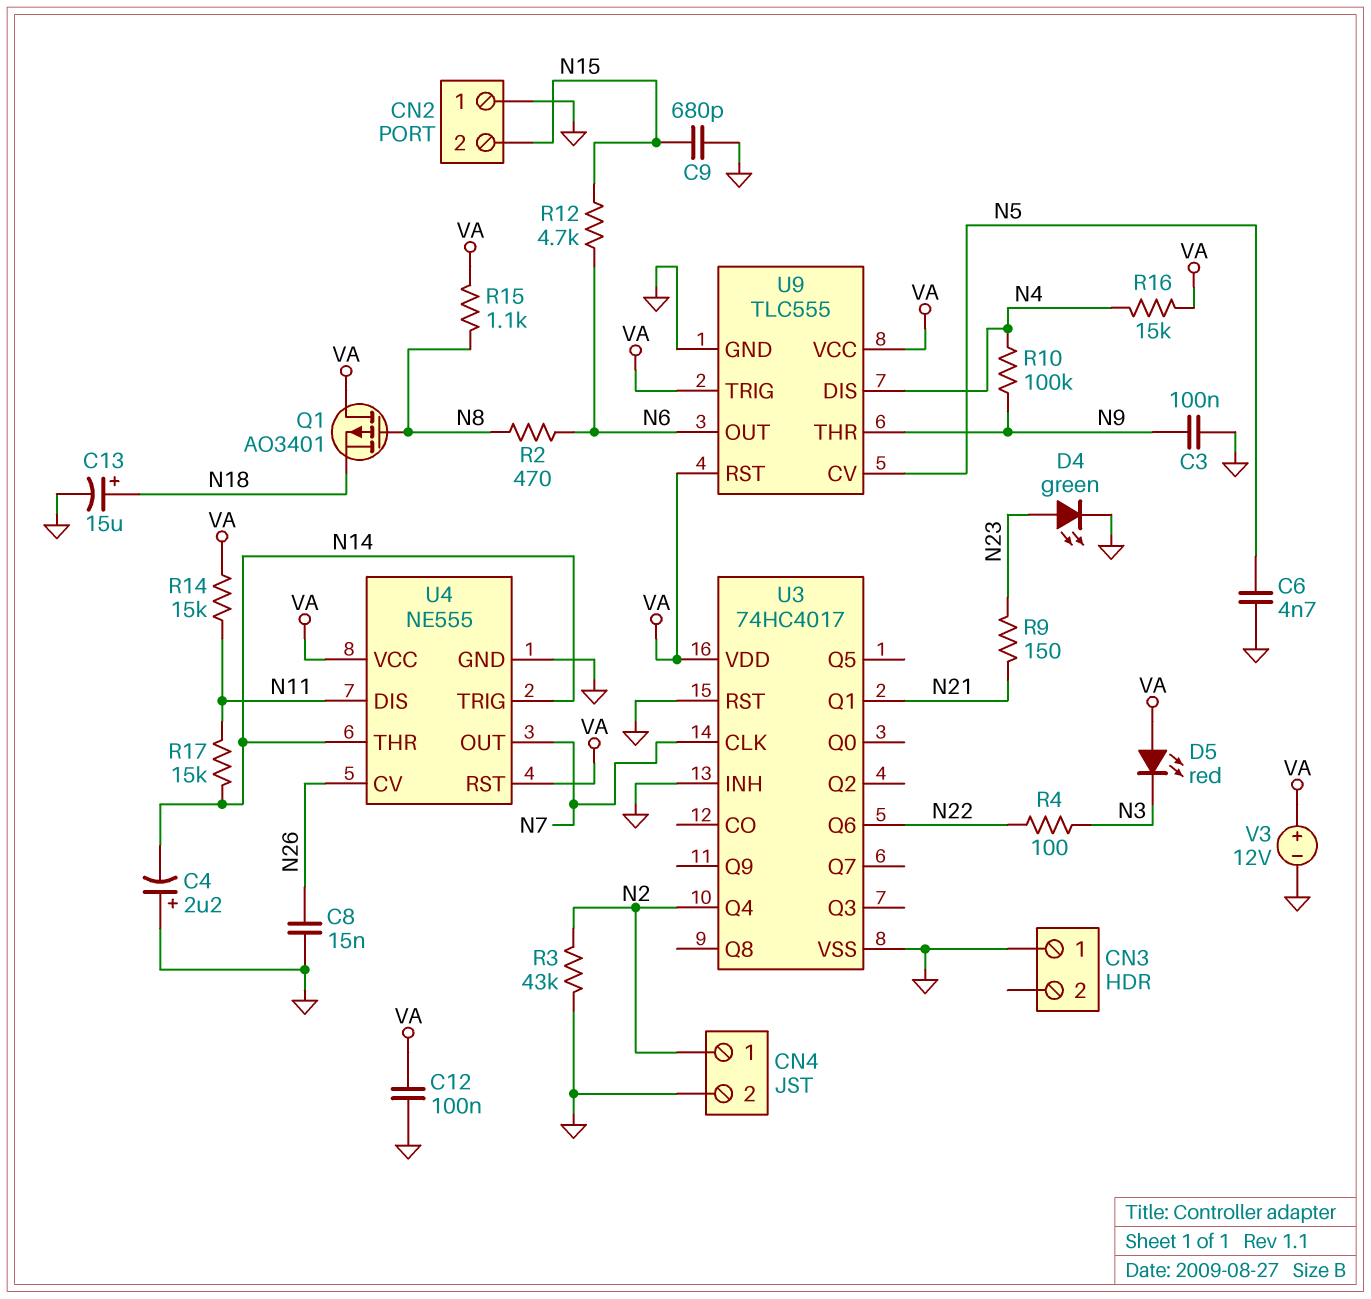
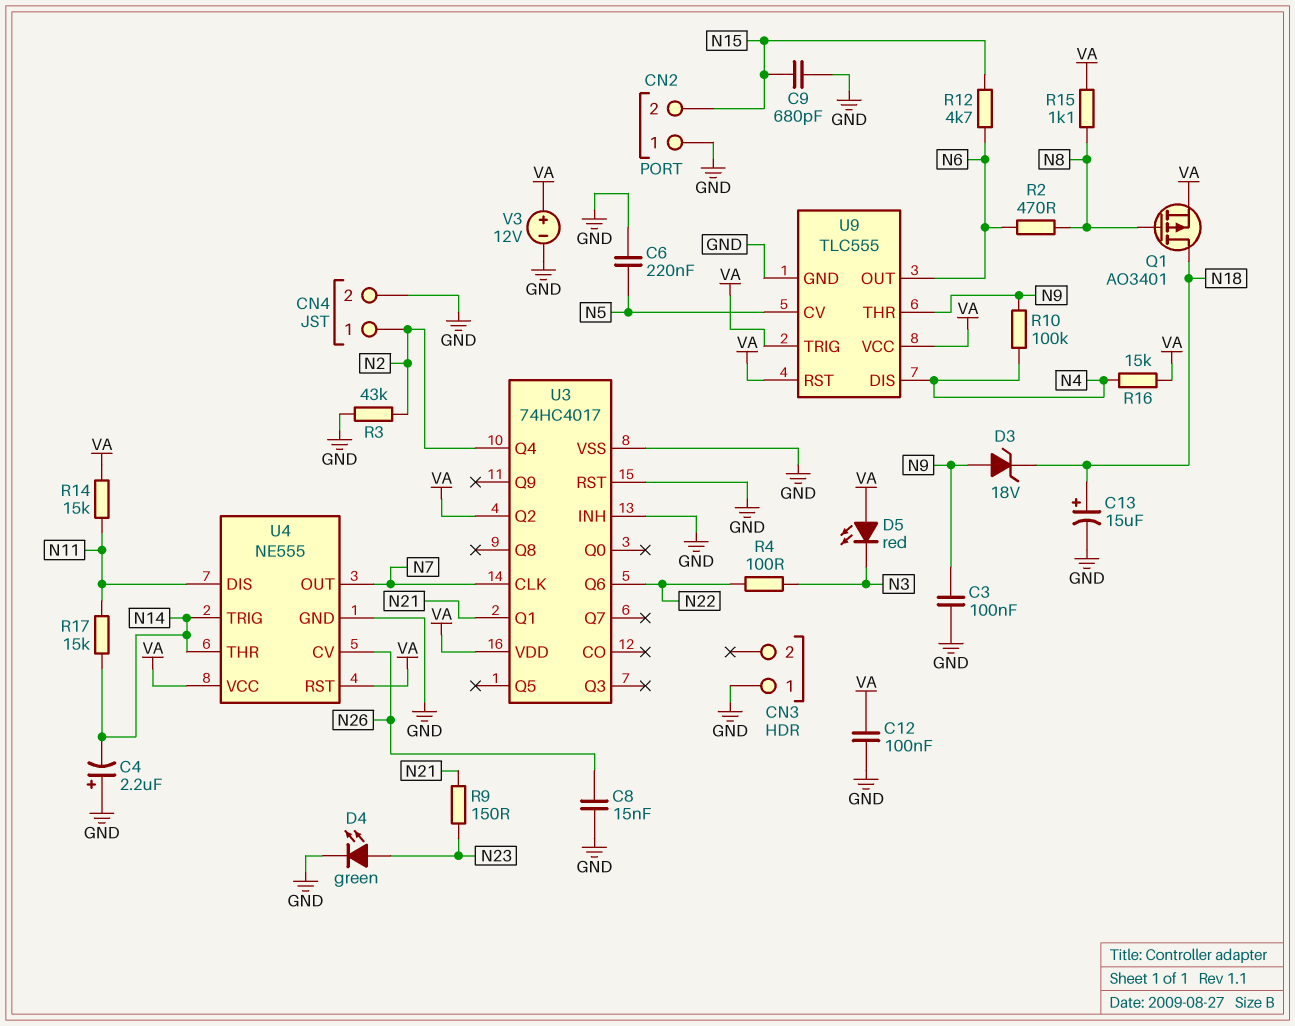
C6: 4.7nF (GND, N5) -> 220nF (GND, N5)
D3: none -> zener 18V (A N9, K N18)
Q1: PMOS AO3401 (G N8, D VA, S N18) -> PMOS AO3401 (G N8, D N18, S VA)
U3 pin Q2: none -> VA

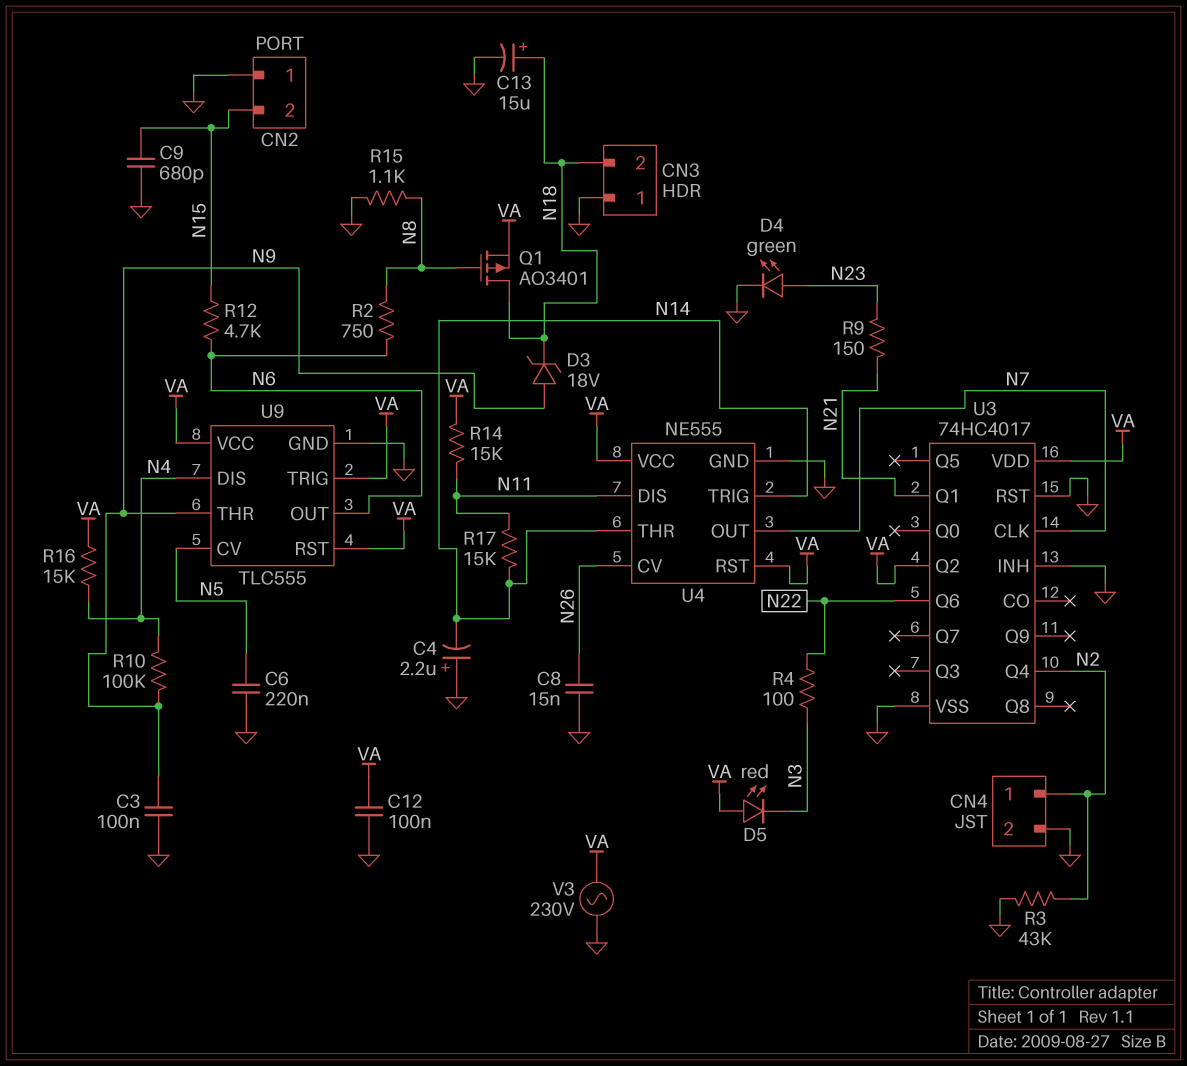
CN3 pin 2: none -> N18
R2: 470 (N6, N8) -> 750 (N6, N8)
R15: 1.1k (N8, VA) -> 1.1k (GND, N8)
V3: 12V (plus VA, minus GND) -> AC 230V (GND, VA)

